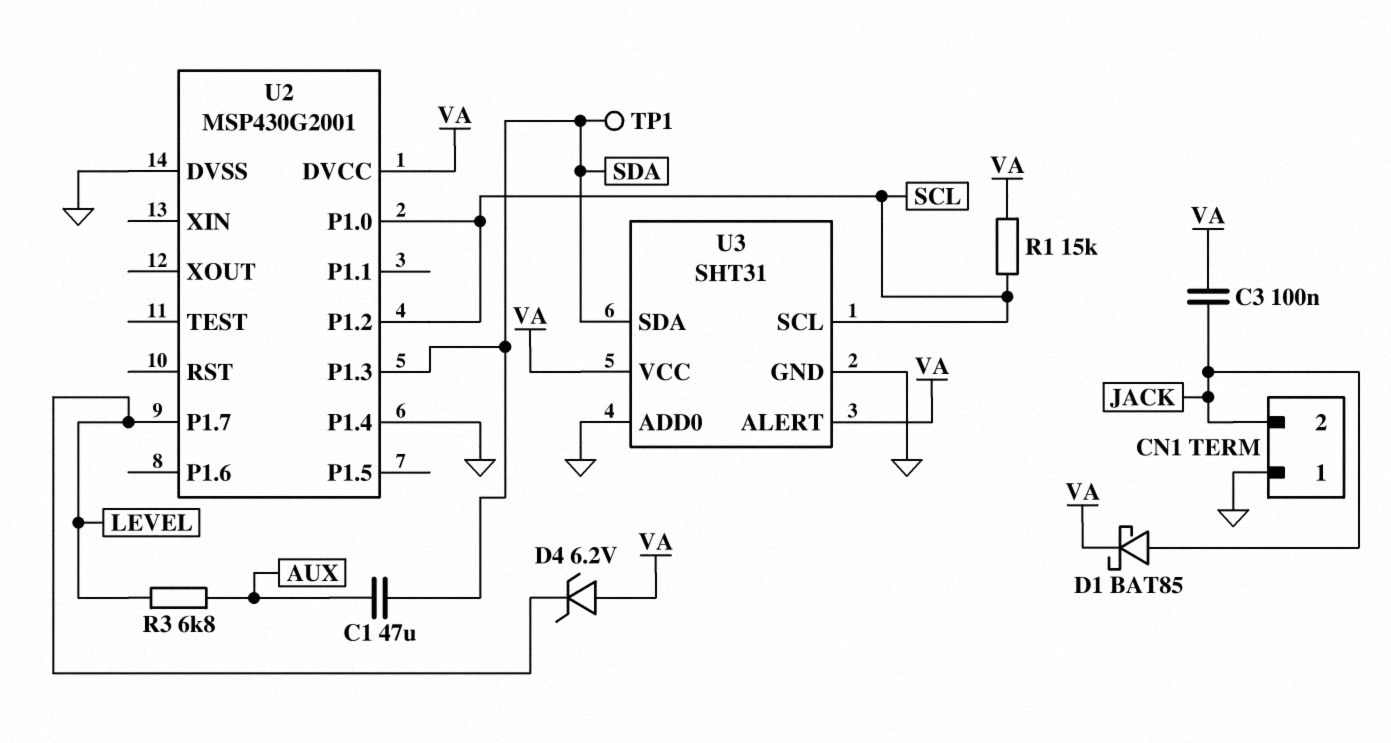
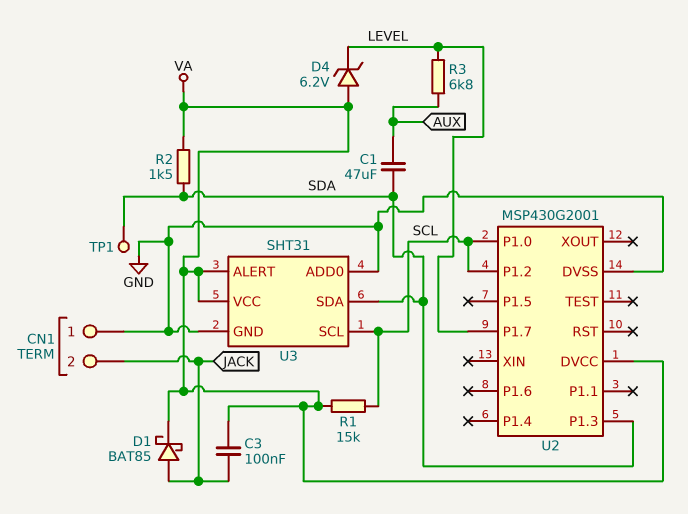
R2: none -> 1.5k (SDA, VA)
U2 pin P1.4: GND -> none

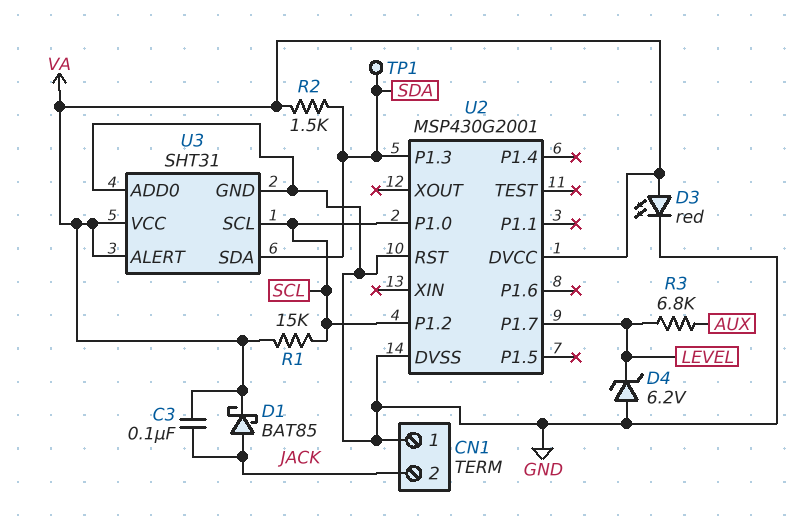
C1: 47uF (AUX, SDA) -> none
D3: none -> LED red (A VA, K GND)
D4: zener 6.2V (A VA, K LEVEL) -> zener 6.2V (A GND, K LEVEL)
U2 pin RST: none -> GND

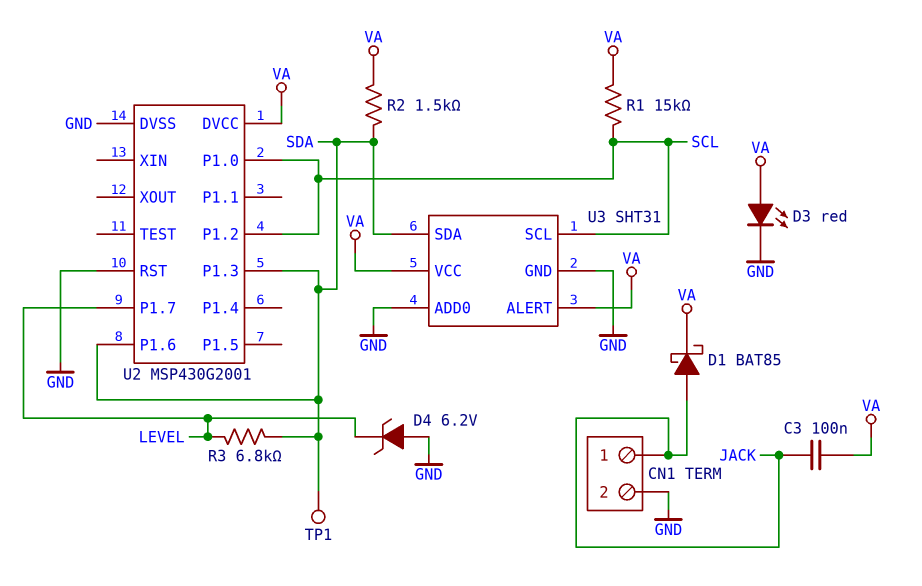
CN1 pin 1: GND -> JACK
CN1 pin 2: JACK -> GND
R3: 6.8k (AUX, LEVEL) -> 6.8k (LEVEL, SDA)
U2 pin P1.6: none -> SDA

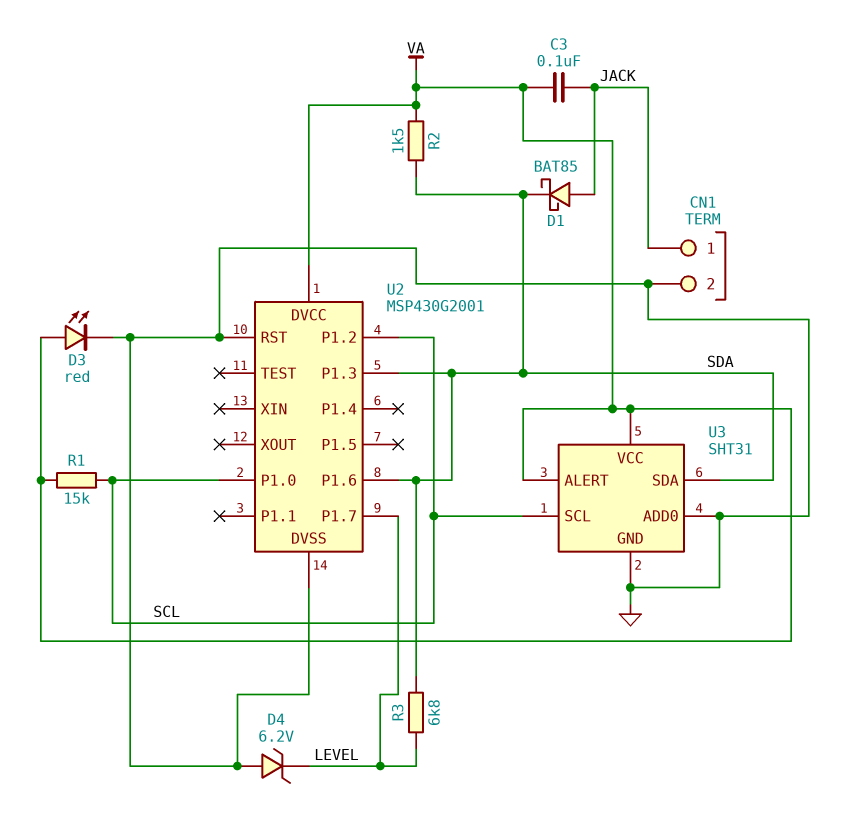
D1: schottky BAT85 (A JACK, K VA) -> schottky BAT85 (A JACK, K SDA)
TP1: test point (SDA) -> none

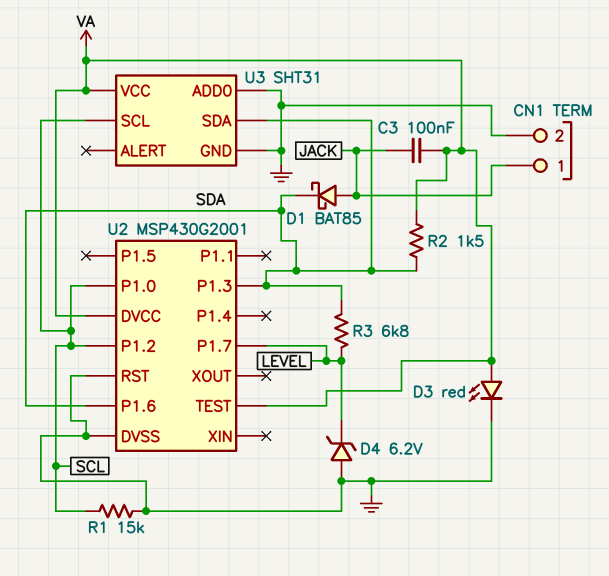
R1: 15k (SCL, VA) -> 15k (GND, SCL)
U2 pin TEST: none -> VA
U3 pin ALERT: VA -> none

